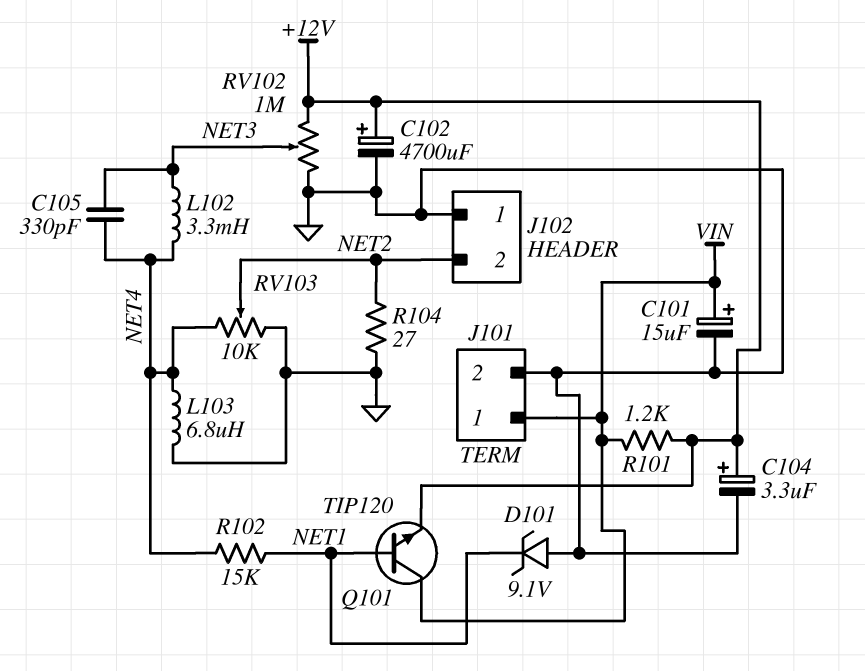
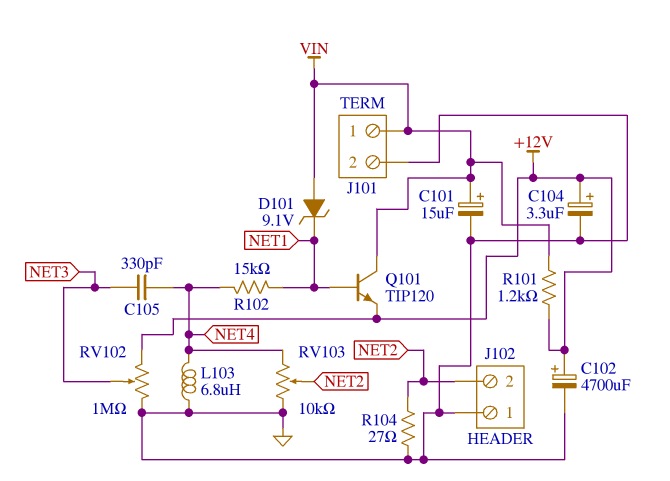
D101: zener 9.1V (A GND, K NET1) -> zener 9.1V (A VIN, K NET1)
L102: 3.3mH (NET3, NET4) -> none

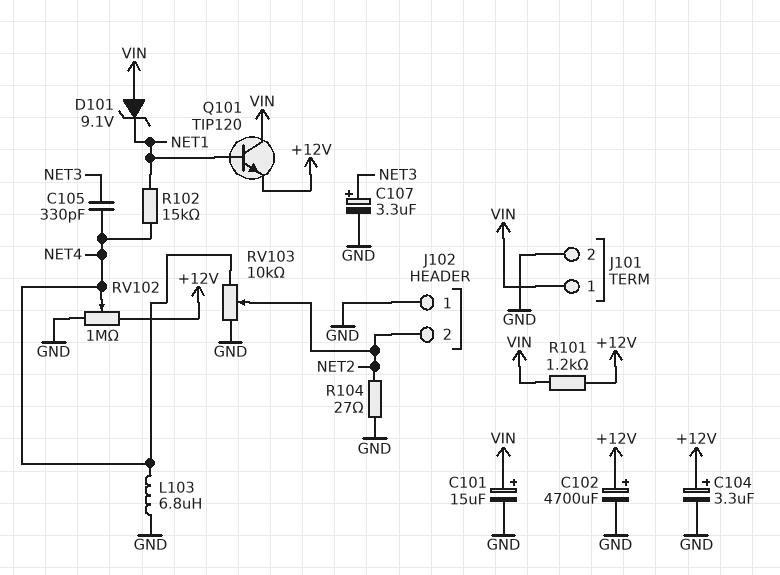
C107: none -> 3.3uF (plus NET3, minus GND)
RV102: 1M (+12V, GND, wiper NET3) -> 1M (+12V, GND, wiper NET4)

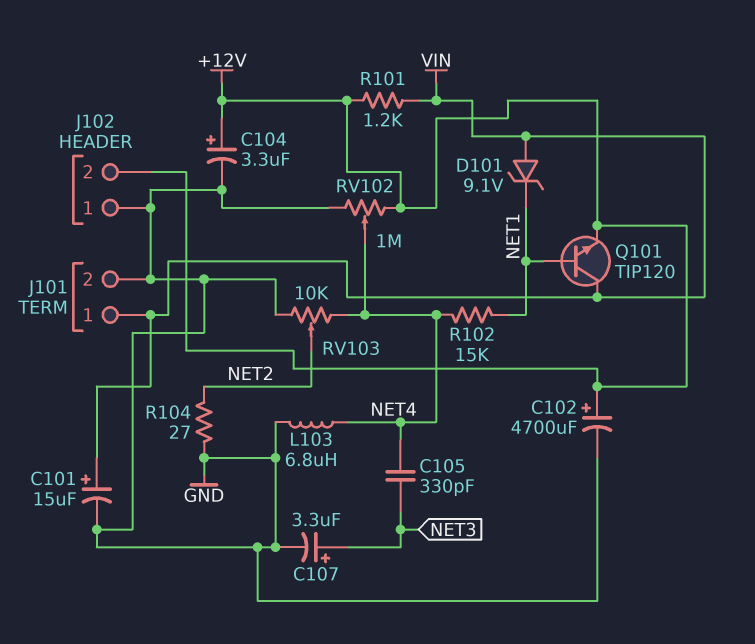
J102 pin 2: NET2 -> +12V

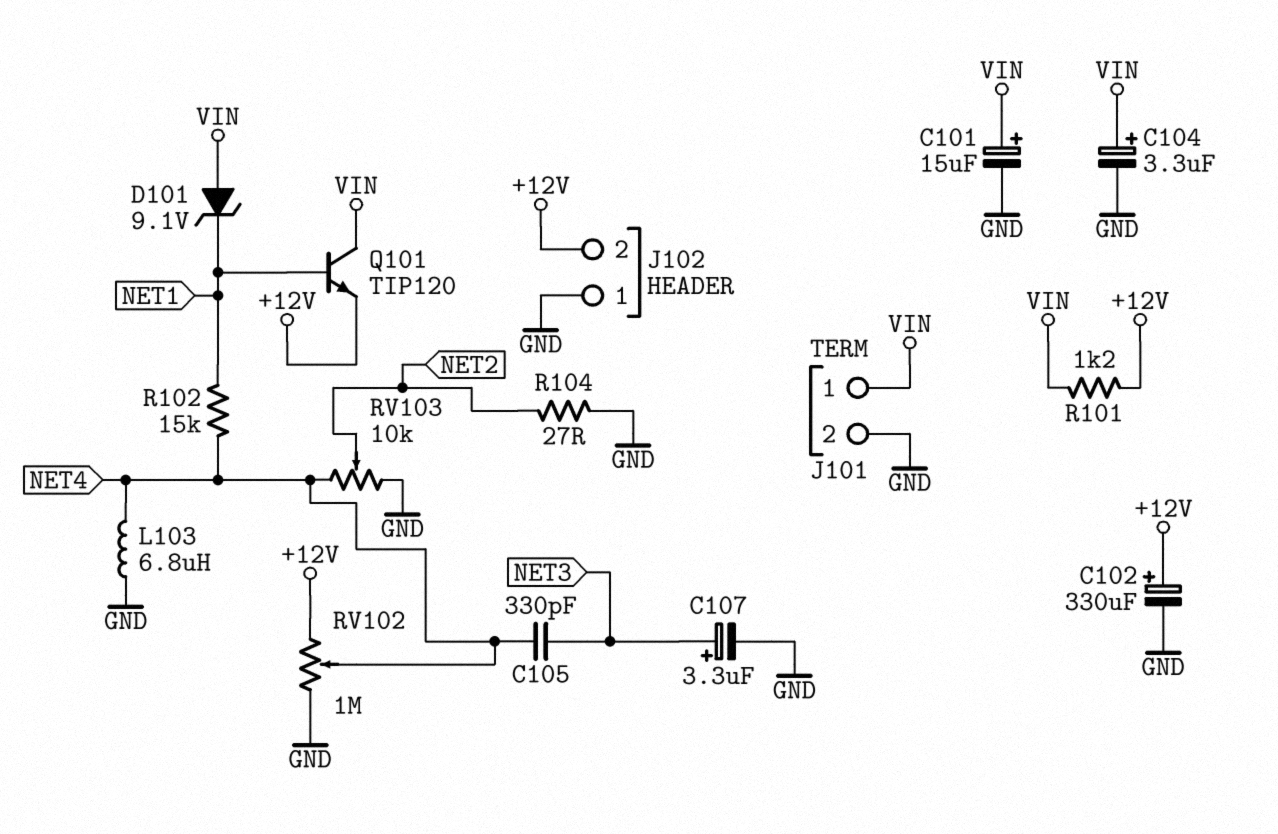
C102: 4700uF (plus +12V, minus GND) -> 330uF (plus +12V, minus GND)
C104: 3.3uF (plus +12V, minus GND) -> 3.3uF (plus VIN, minus GND)

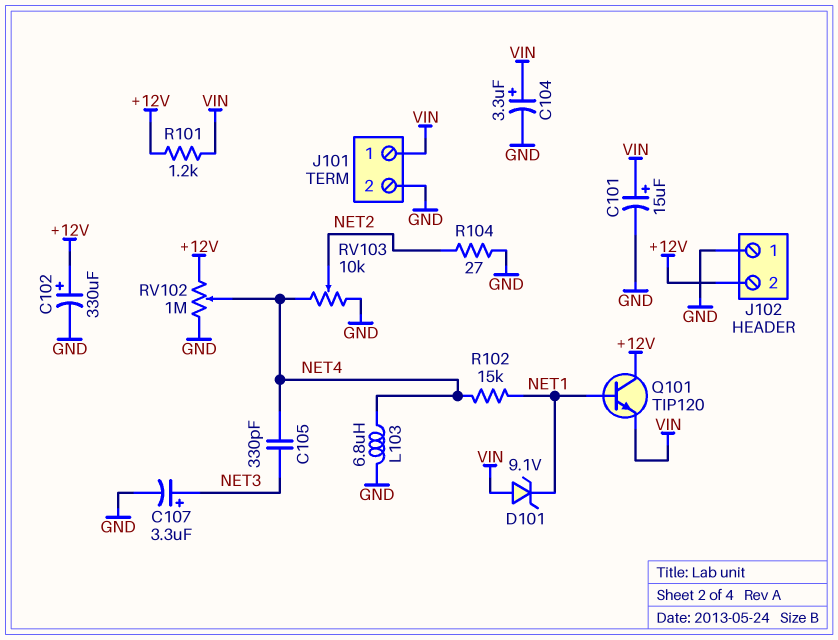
Q101: NPN TIP120 (B NET1, C VIN, E +12V) -> NPN TIP120 (B NET1, C +12V, E VIN)

